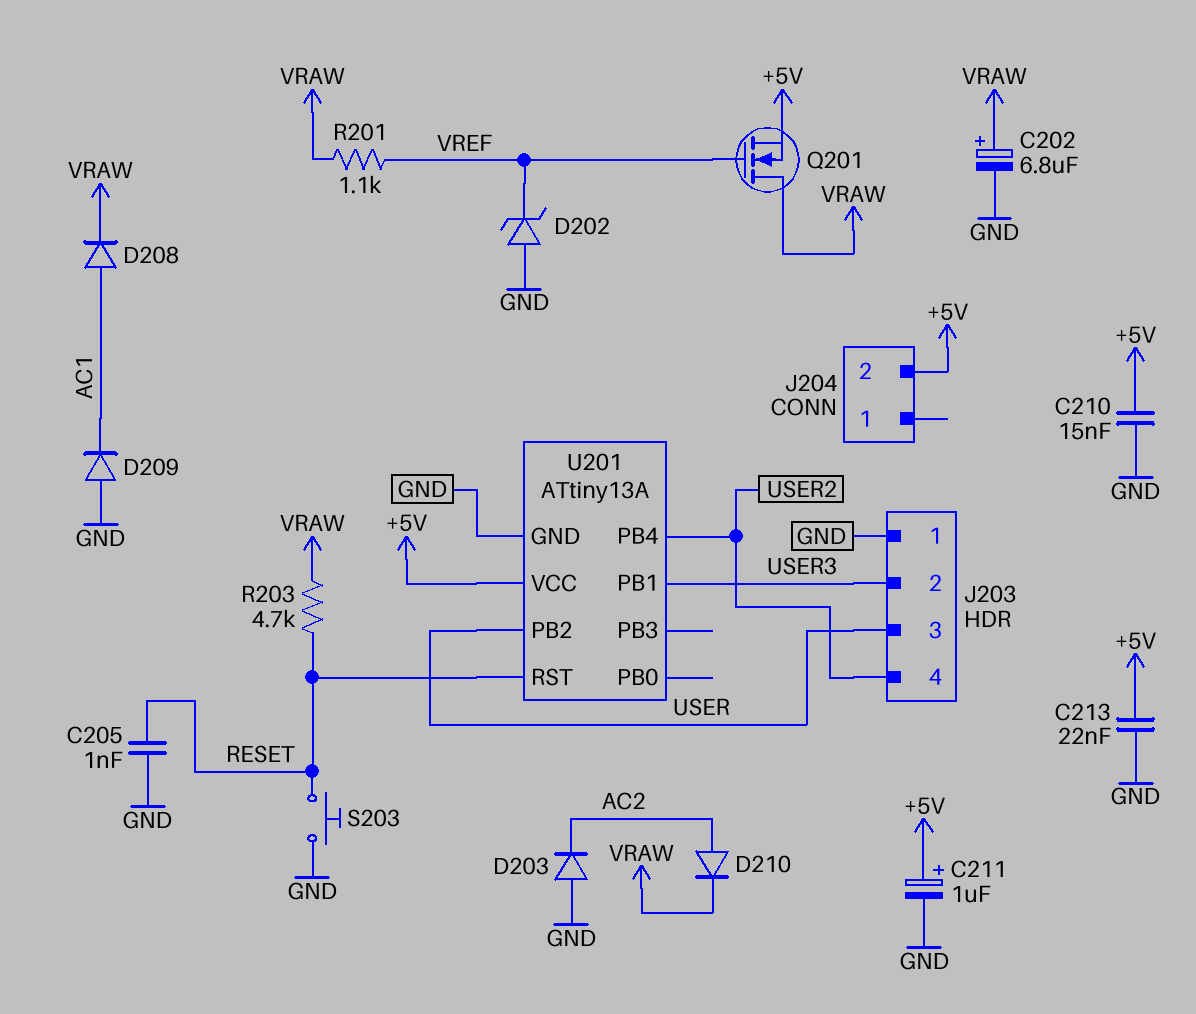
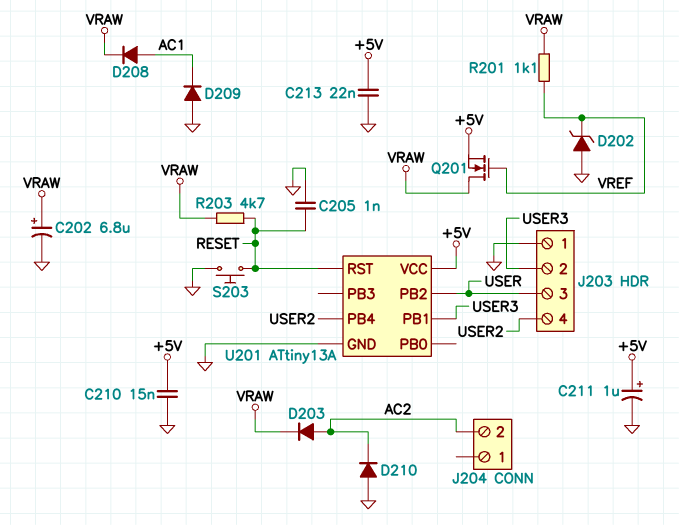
D203: diode (A GND, K AC2) -> diode (A AC2, K VRAW)
D210: diode (A AC2, K VRAW) -> diode (A GND, K AC2)
J204 pin 2: +5V -> AC2

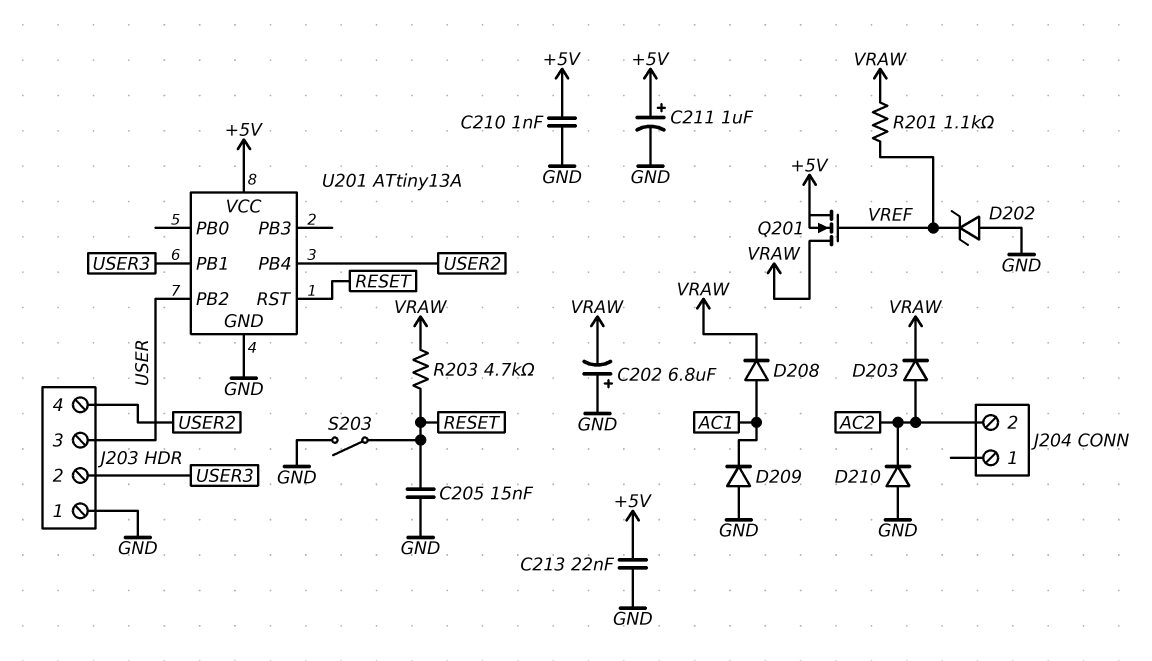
C202: 6.8uF (plus VRAW, minus GND) -> 6.8uF (plus GND, minus VRAW)
C205: 1nF (GND, RESET) -> 15nF (GND, RESET)
C210: 15nF (+5V, GND) -> 1nF (+5V, GND)
S203: button (GND, RESET) -> switch (GND, RESET)

